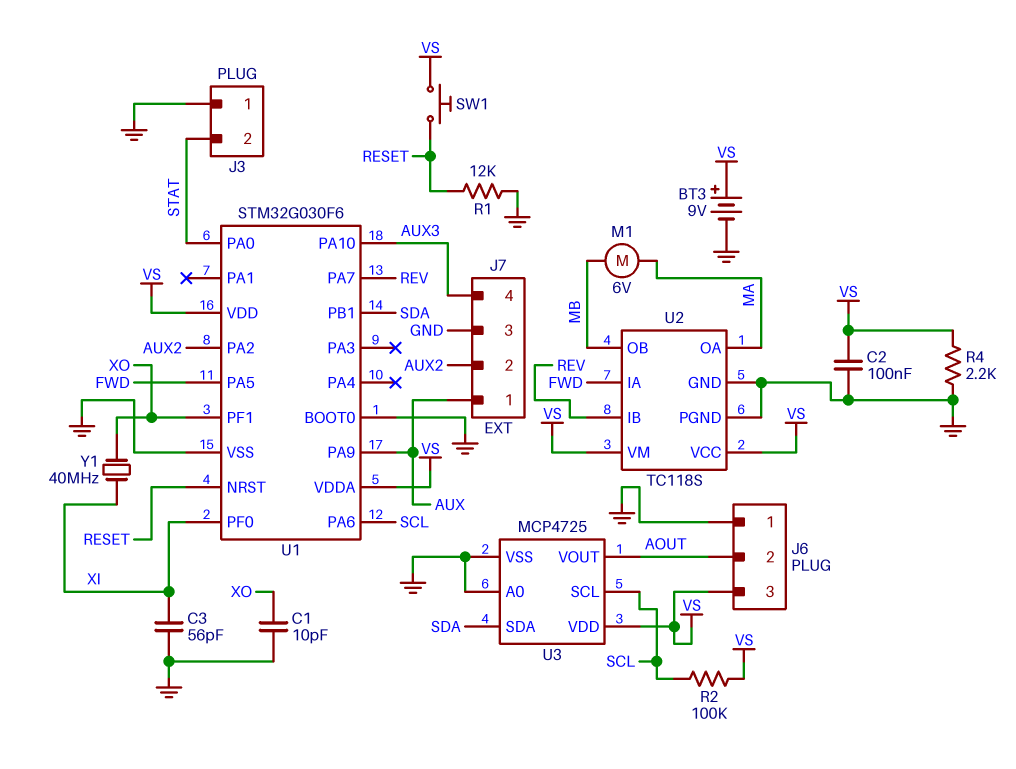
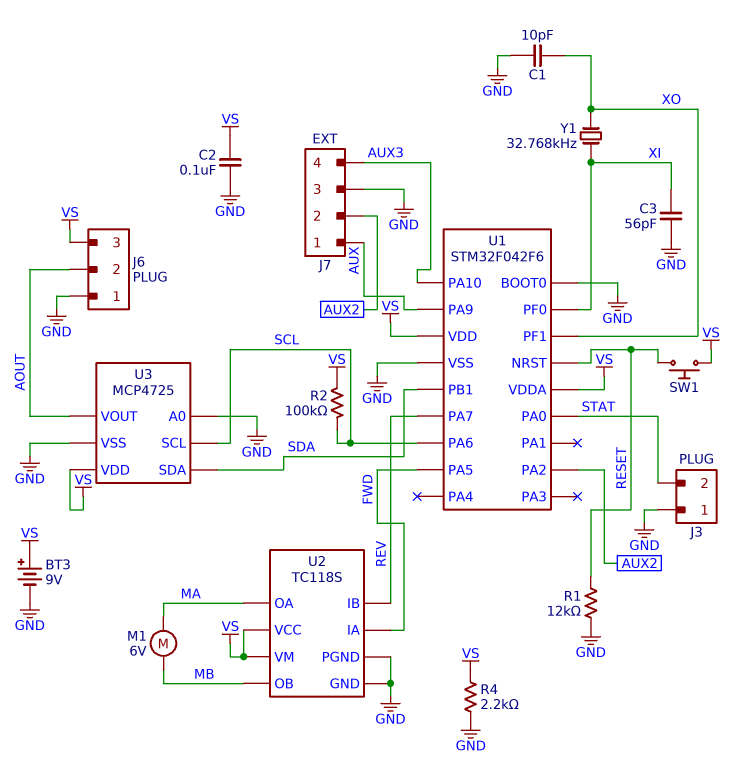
U1: STM32G030F6 -> STM32F042F6
Y1: 40MHz (XI, XO) -> 32.768kHz (XI, XO)

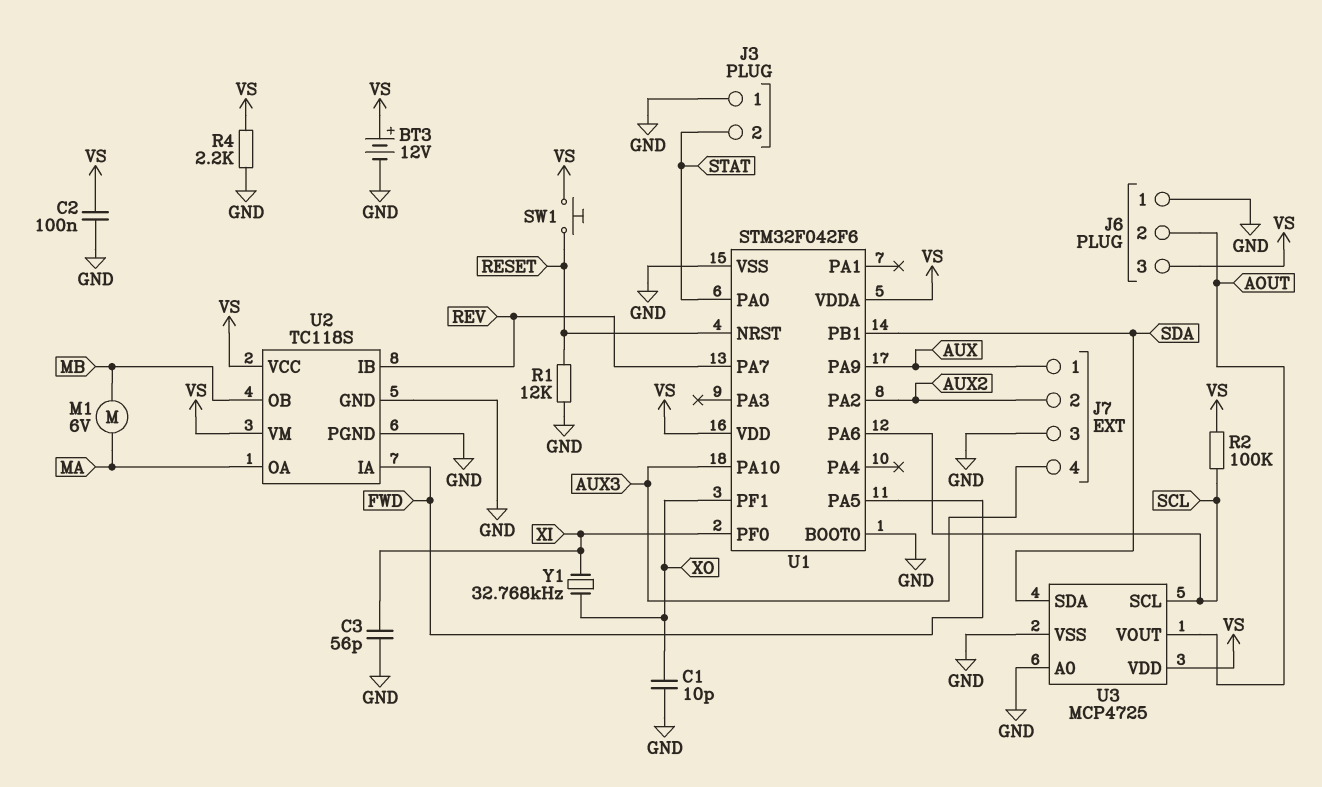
BT3: 9V (plus VS, minus GND) -> 12V (plus VS, minus GND)

